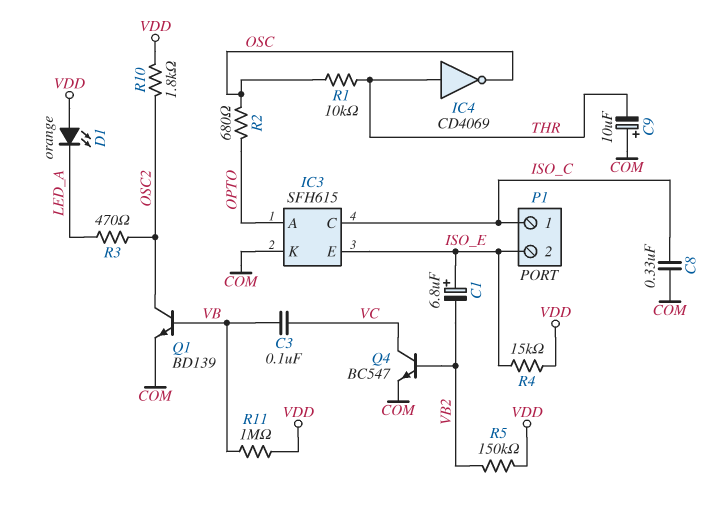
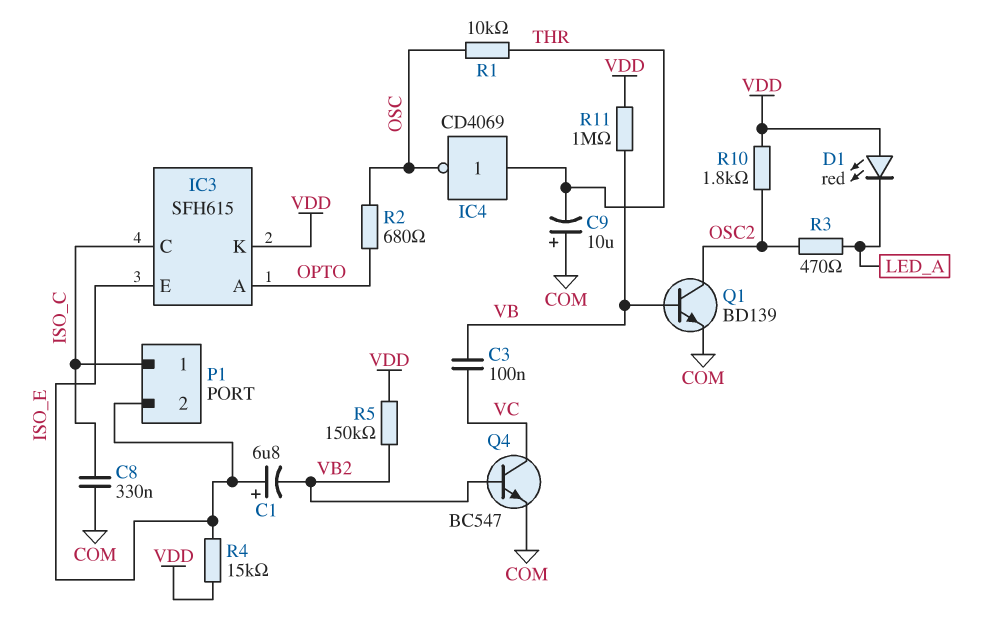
D1: LED orange (A VDD, K LED_A) -> LED red (A VDD, K LED_A)
IC3 pin K: COM -> VDD

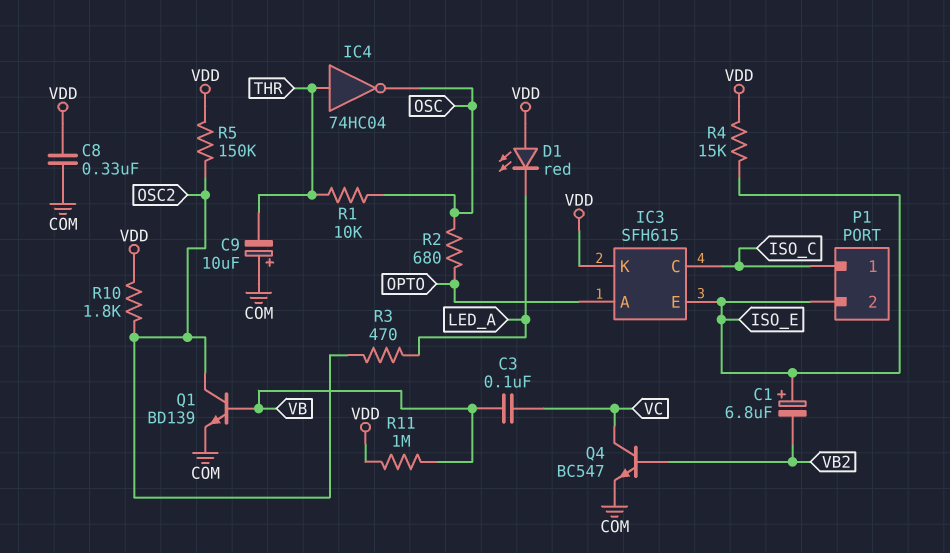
C8: 330nF (COM, ISO_C) -> 330nF (COM, VDD)
IC4: NOT CD4069 (in THR, out OSC) -> NOT 74HC04 (in THR, out OSC)
R5: 150k (VB2, VDD) -> 150k (OSC2, VDD)

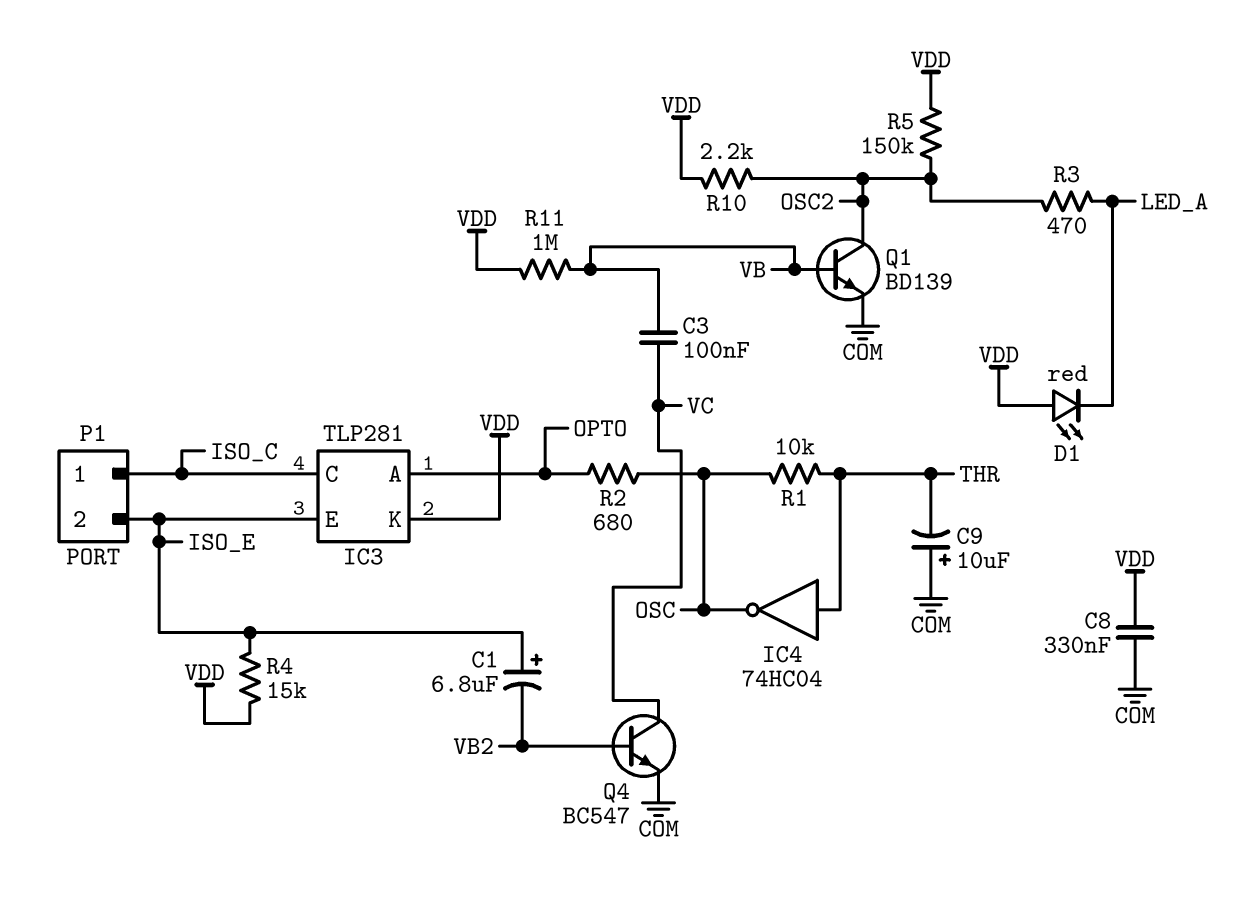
IC3: SFH615 -> TLP281
R10: 1.8k (OSC2, VDD) -> 2.2k (OSC2, VDD)

